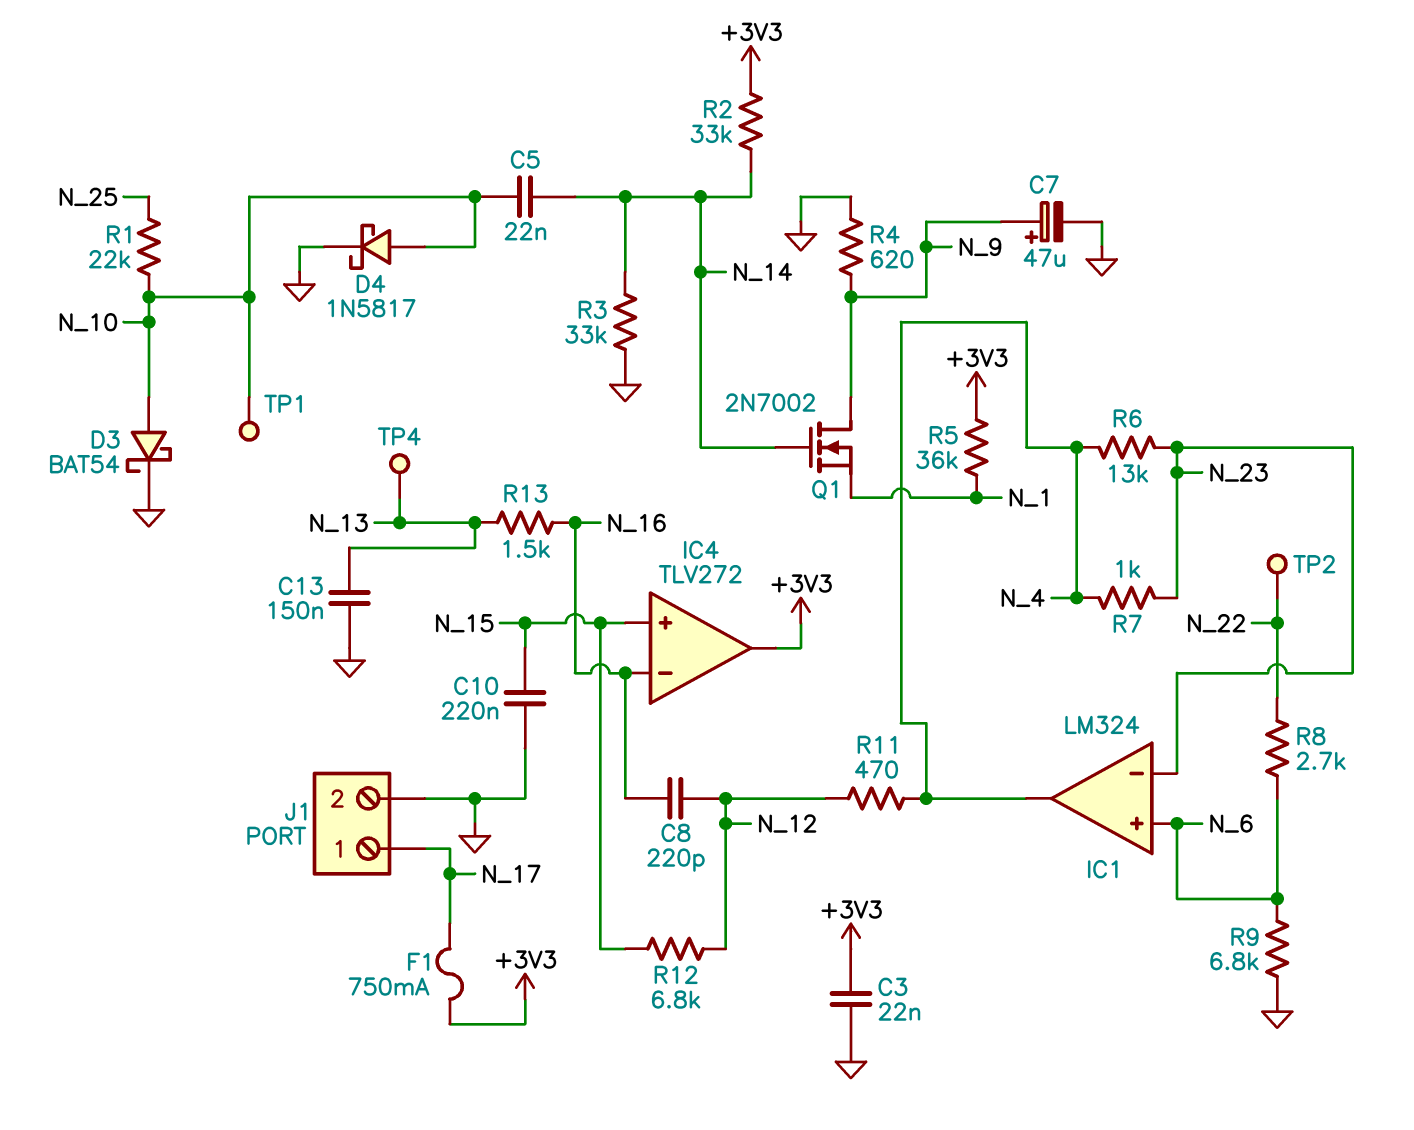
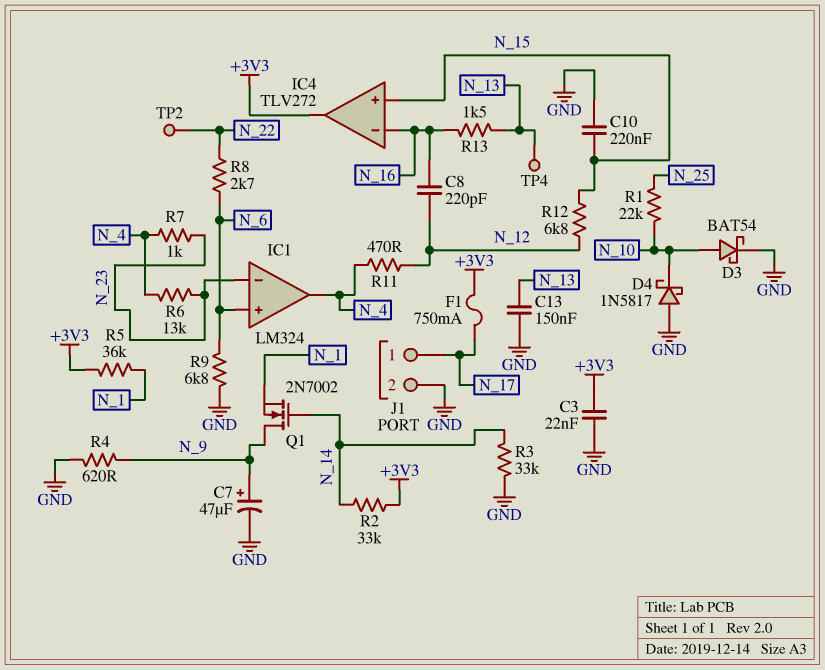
C5: 22nF (N_10, N_14) -> none
D4: schottky 1N5817 (A N_10, K GND) -> schottky 1N5817 (A GND, K N_10)
TP1: test point (N_10) -> none

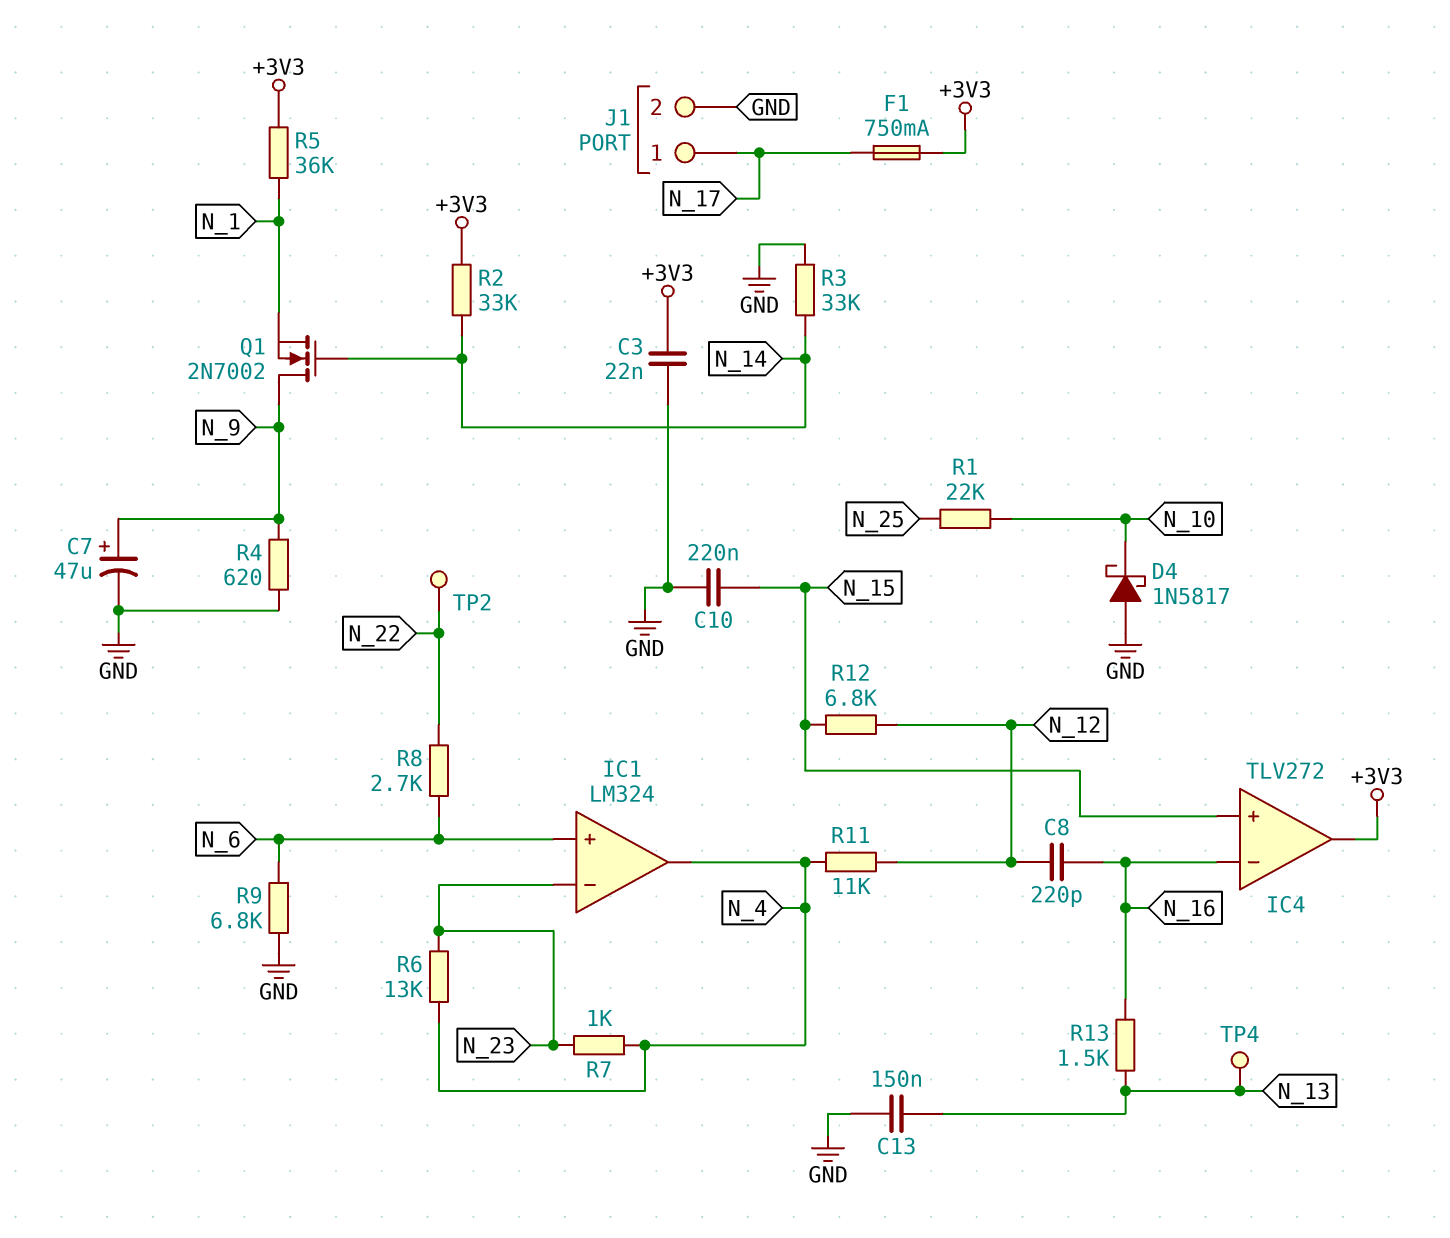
D3: schottky BAT54 (A N_10, K GND) -> none
R11: 470 (N_4, N_12) -> 11k (N_4, N_12)

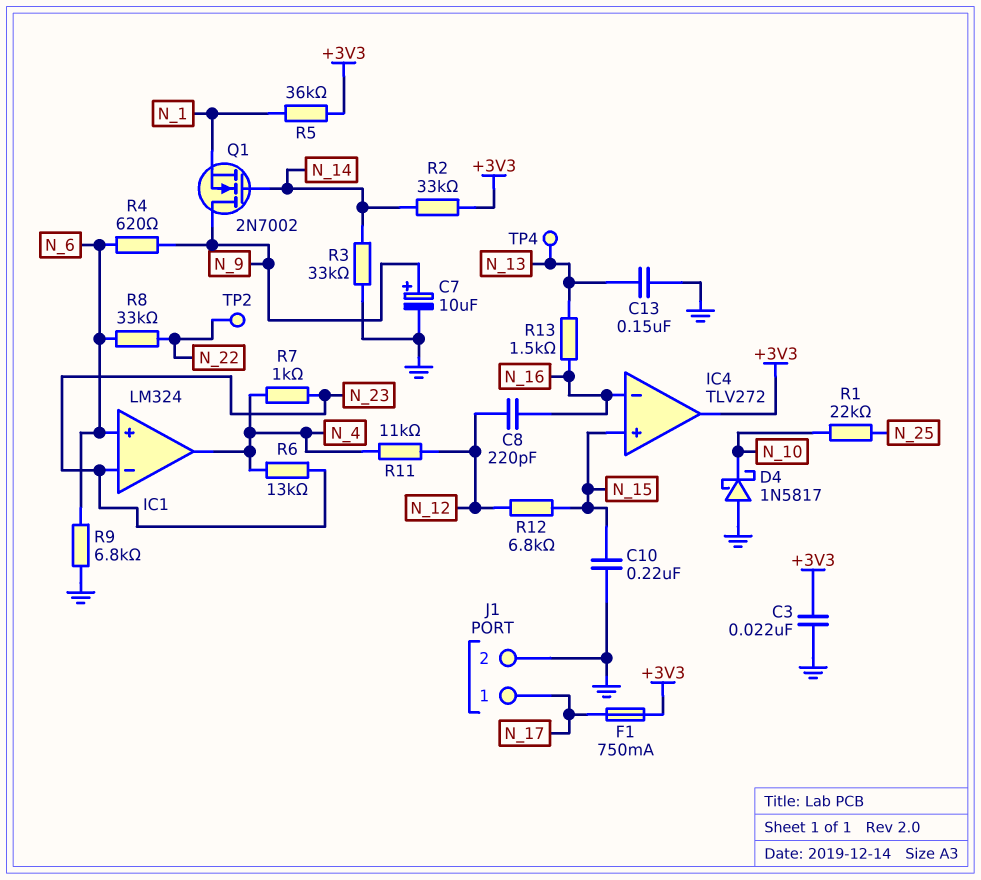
C7: 47uF (plus N_9, minus GND) -> 10uF (plus N_9, minus GND)
R4: 620 (GND, N_9) -> 620 (N_6, N_9)
R8: 2.7k (N_6, N_22) -> 33k (N_6, N_22)

